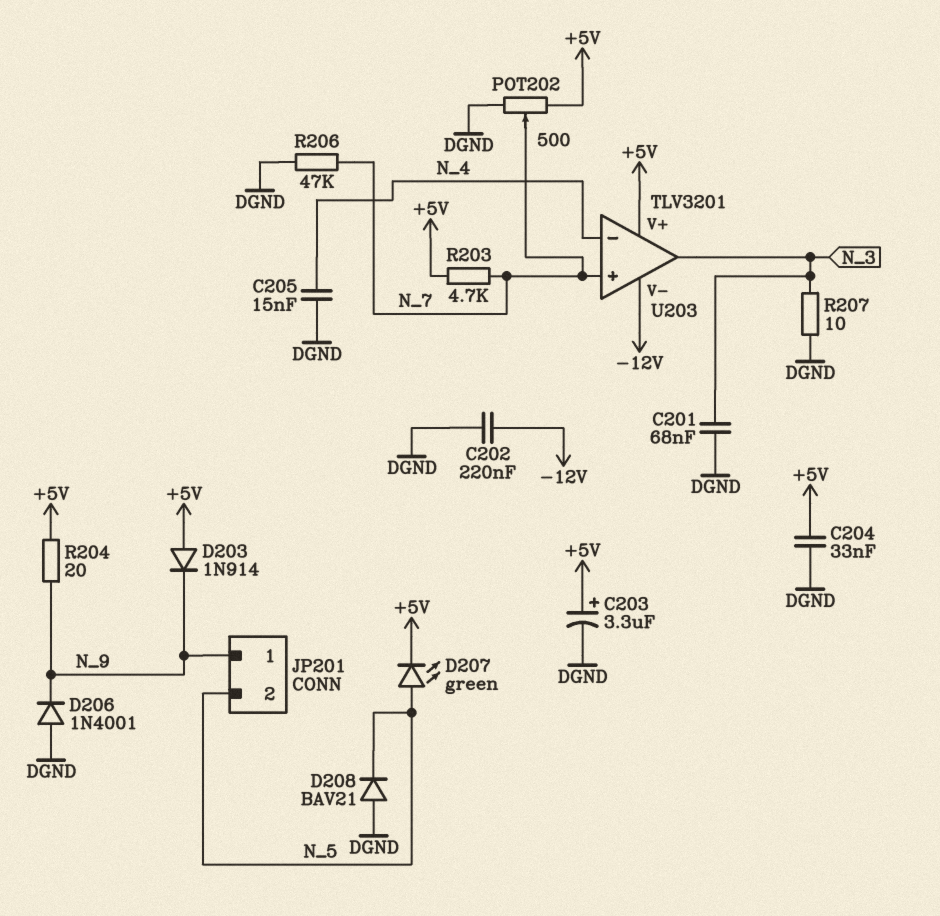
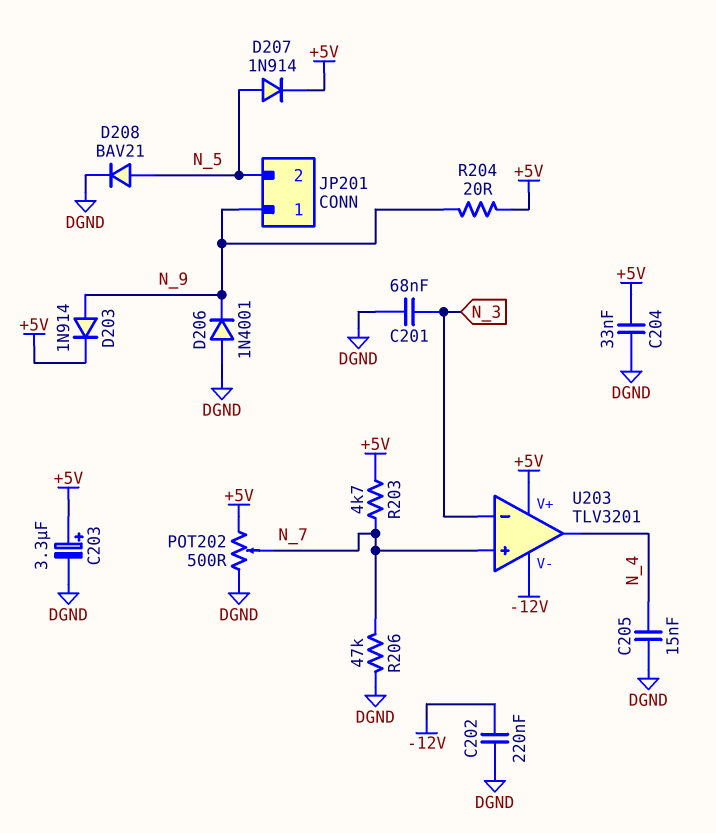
D203: diode 1N914 (A +5V, K N_9) -> diode 1N914 (A N_9, K +5V)
D207: LED green (A N_5, K +5V) -> diode 1N914 (A N_5, K +5V)
D208: diode BAV21 (A DGND, K N_5) -> diode BAV21 (A N_5, K DGND)
R207: 10 (DGND, N_3) -> none
U203 pin in-: N_4 -> N_3
U203 pin out: N_3 -> N_4

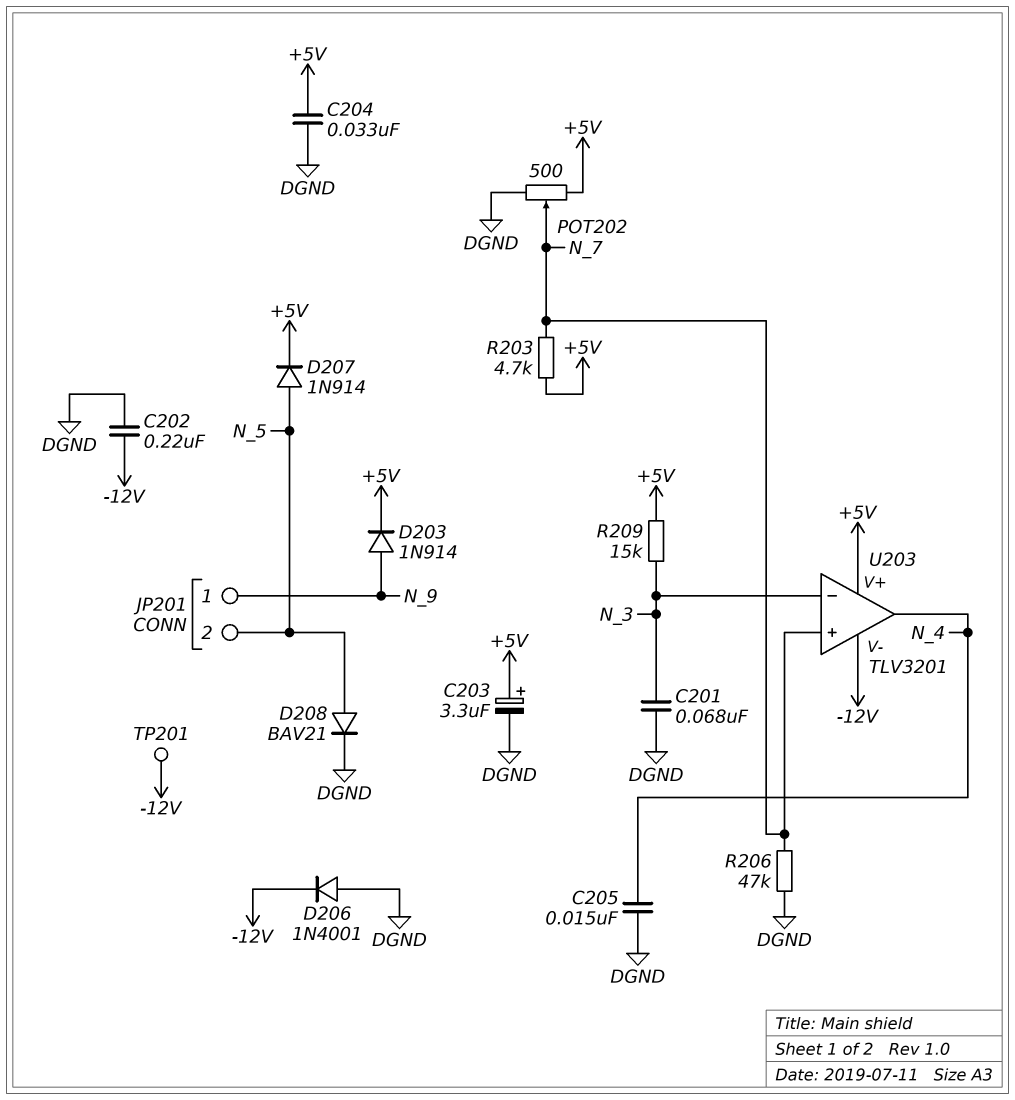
D206: diode 1N4001 (A DGND, K N_9) -> diode 1N4001 (A DGND, K -12V)
R204: 20 (+5V, N_9) -> none
R209: none -> 15k (+5V, N_3)
TP201: none -> test point (-12V)

